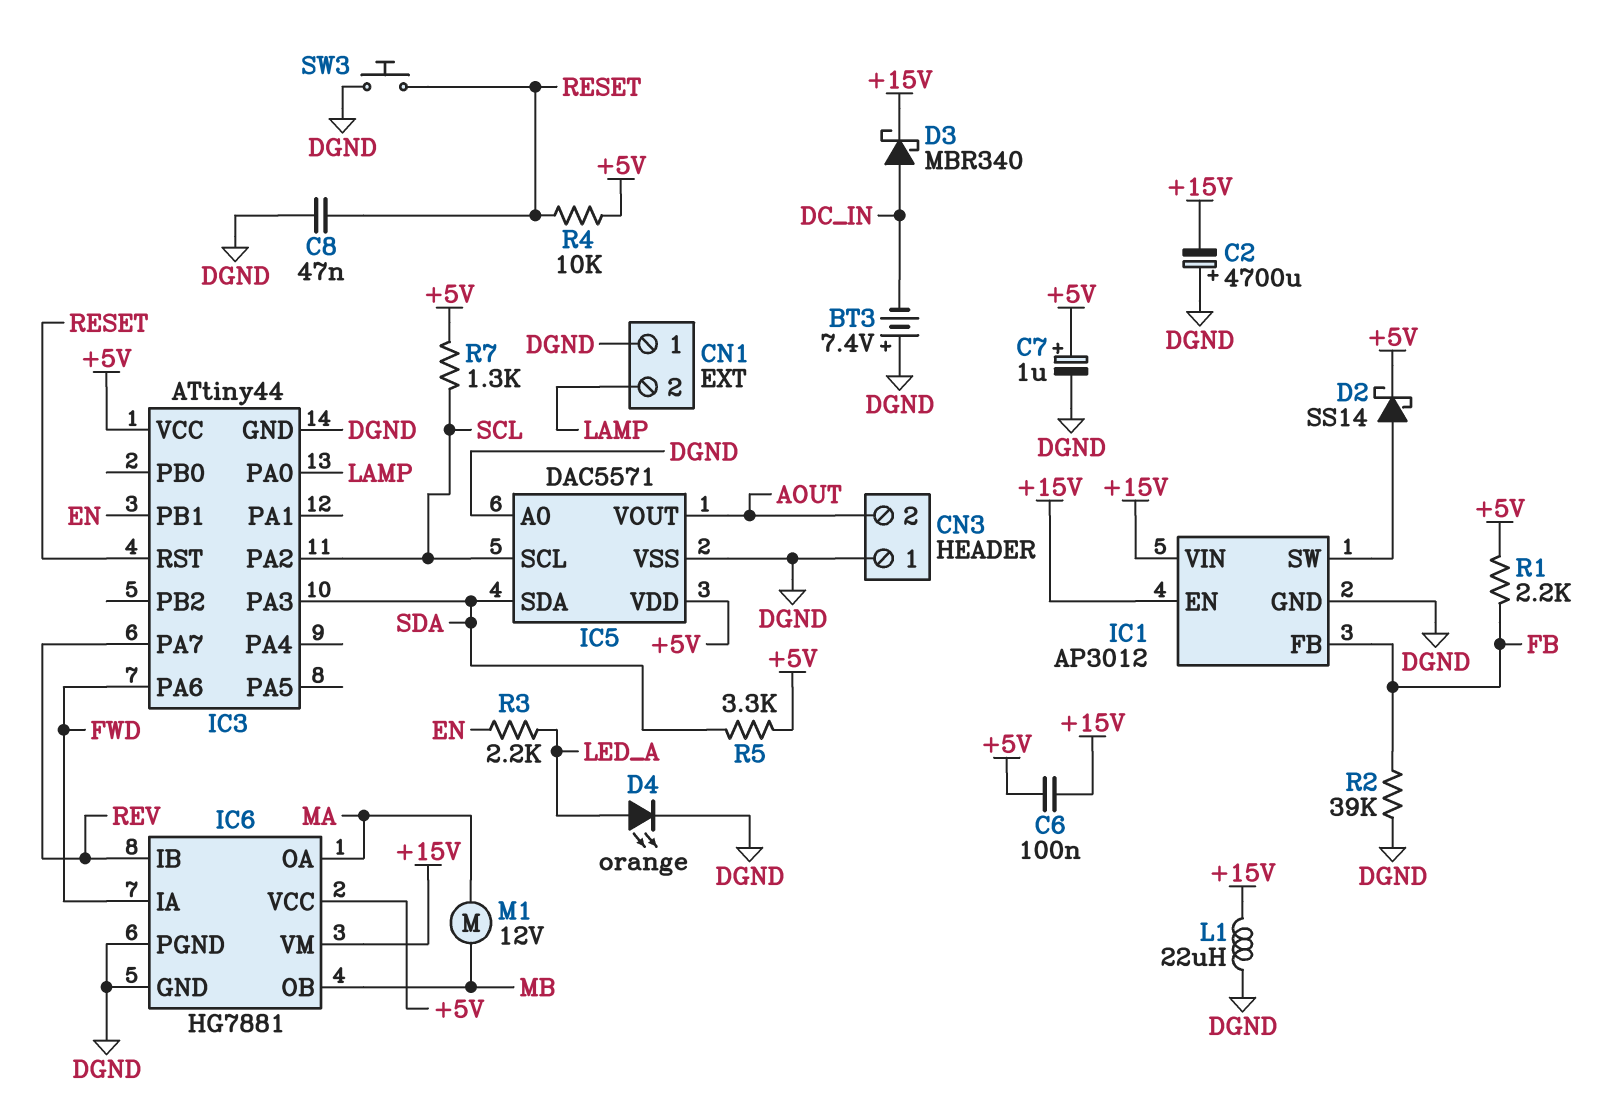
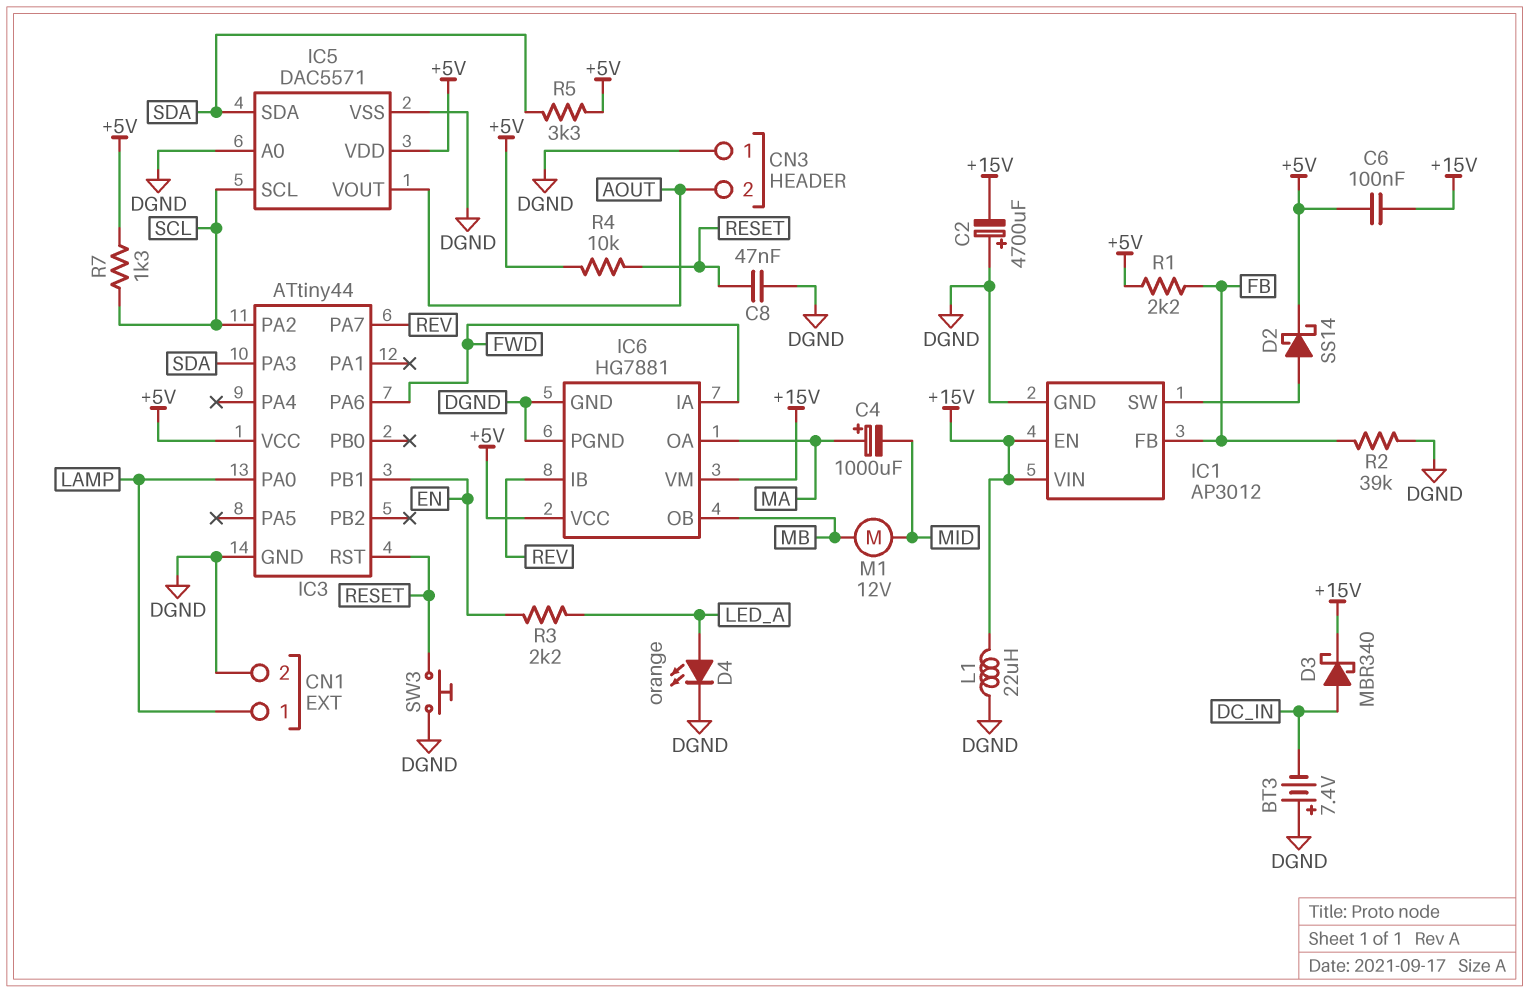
C4: none -> 1000uF (plus MA, minus MID)
C7: 1uF (plus +5V, minus DGND) -> none
CN1 pin 1: DGND -> LAMP
CN1 pin 2: LAMP -> DGND
M1: motor 12V (MA, MB) -> motor 12V (MB, MID)

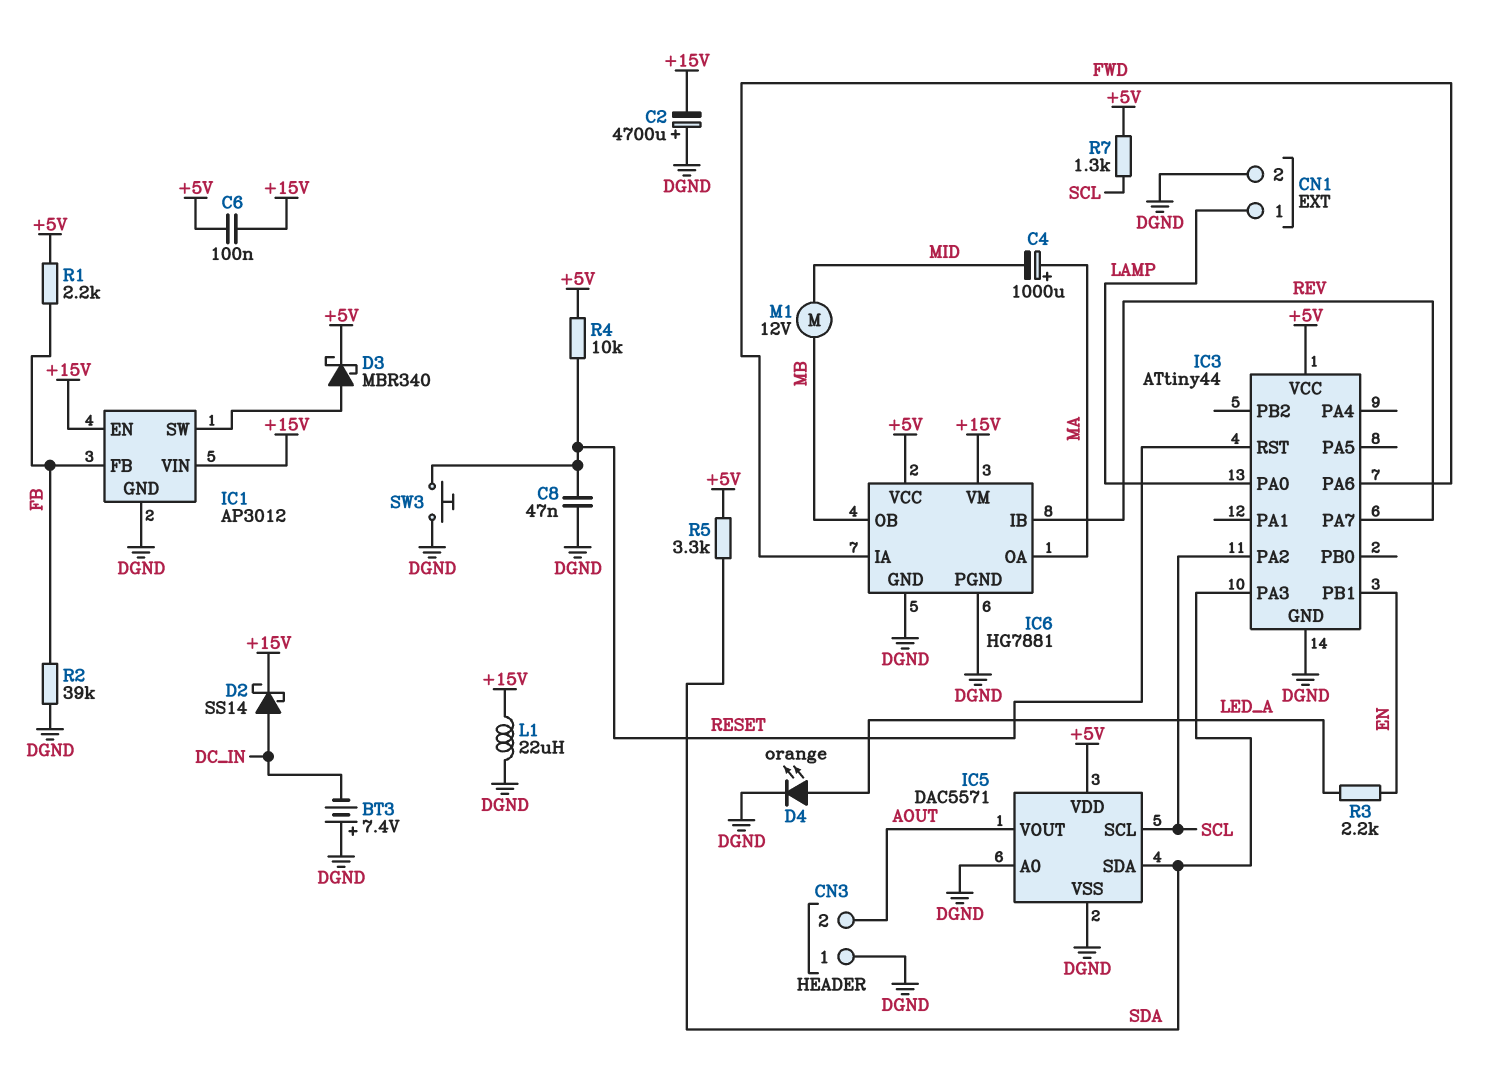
D2: schottky SS14 (A IC1/SW, K +5V) -> schottky SS14 (A DC_IN, K +15V)
D3: schottky MBR340 (A DC_IN, K +15V) -> schottky MBR340 (A IC1/SW, K +5V)

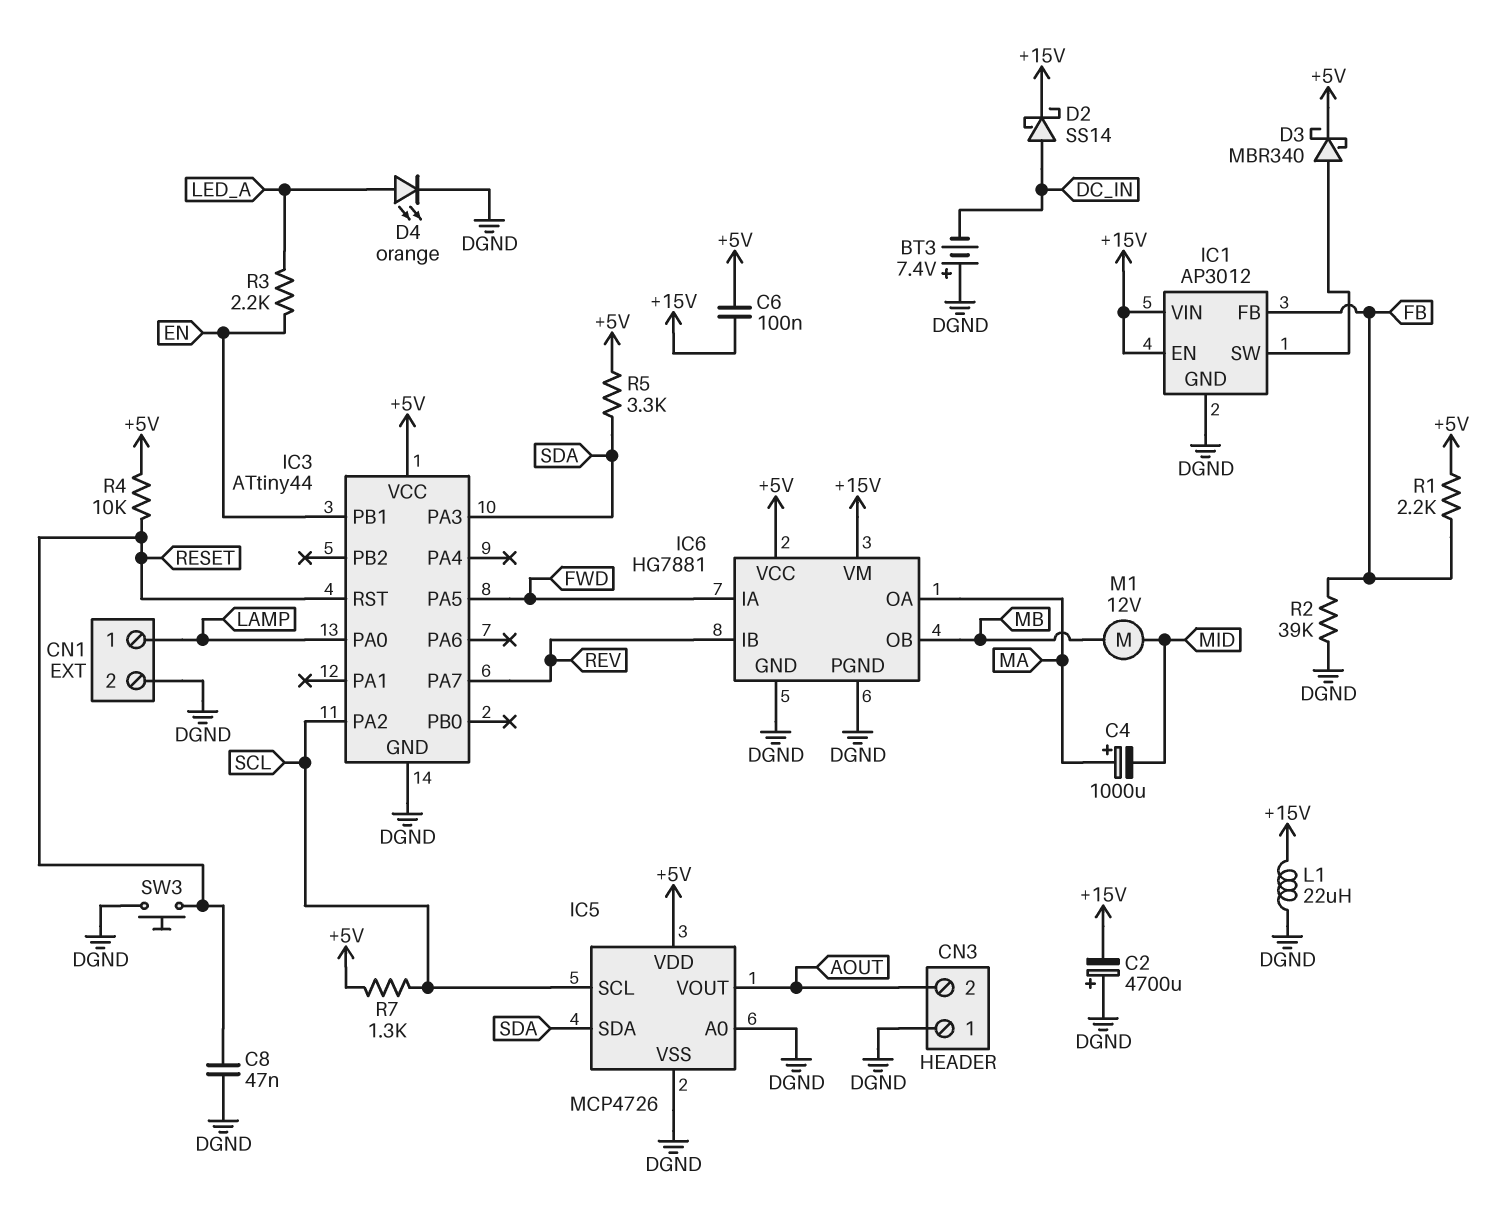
IC3 pin PA5: none -> FWD
IC3 pin PA6: FWD -> none
IC5: DAC5571 -> MCP4726

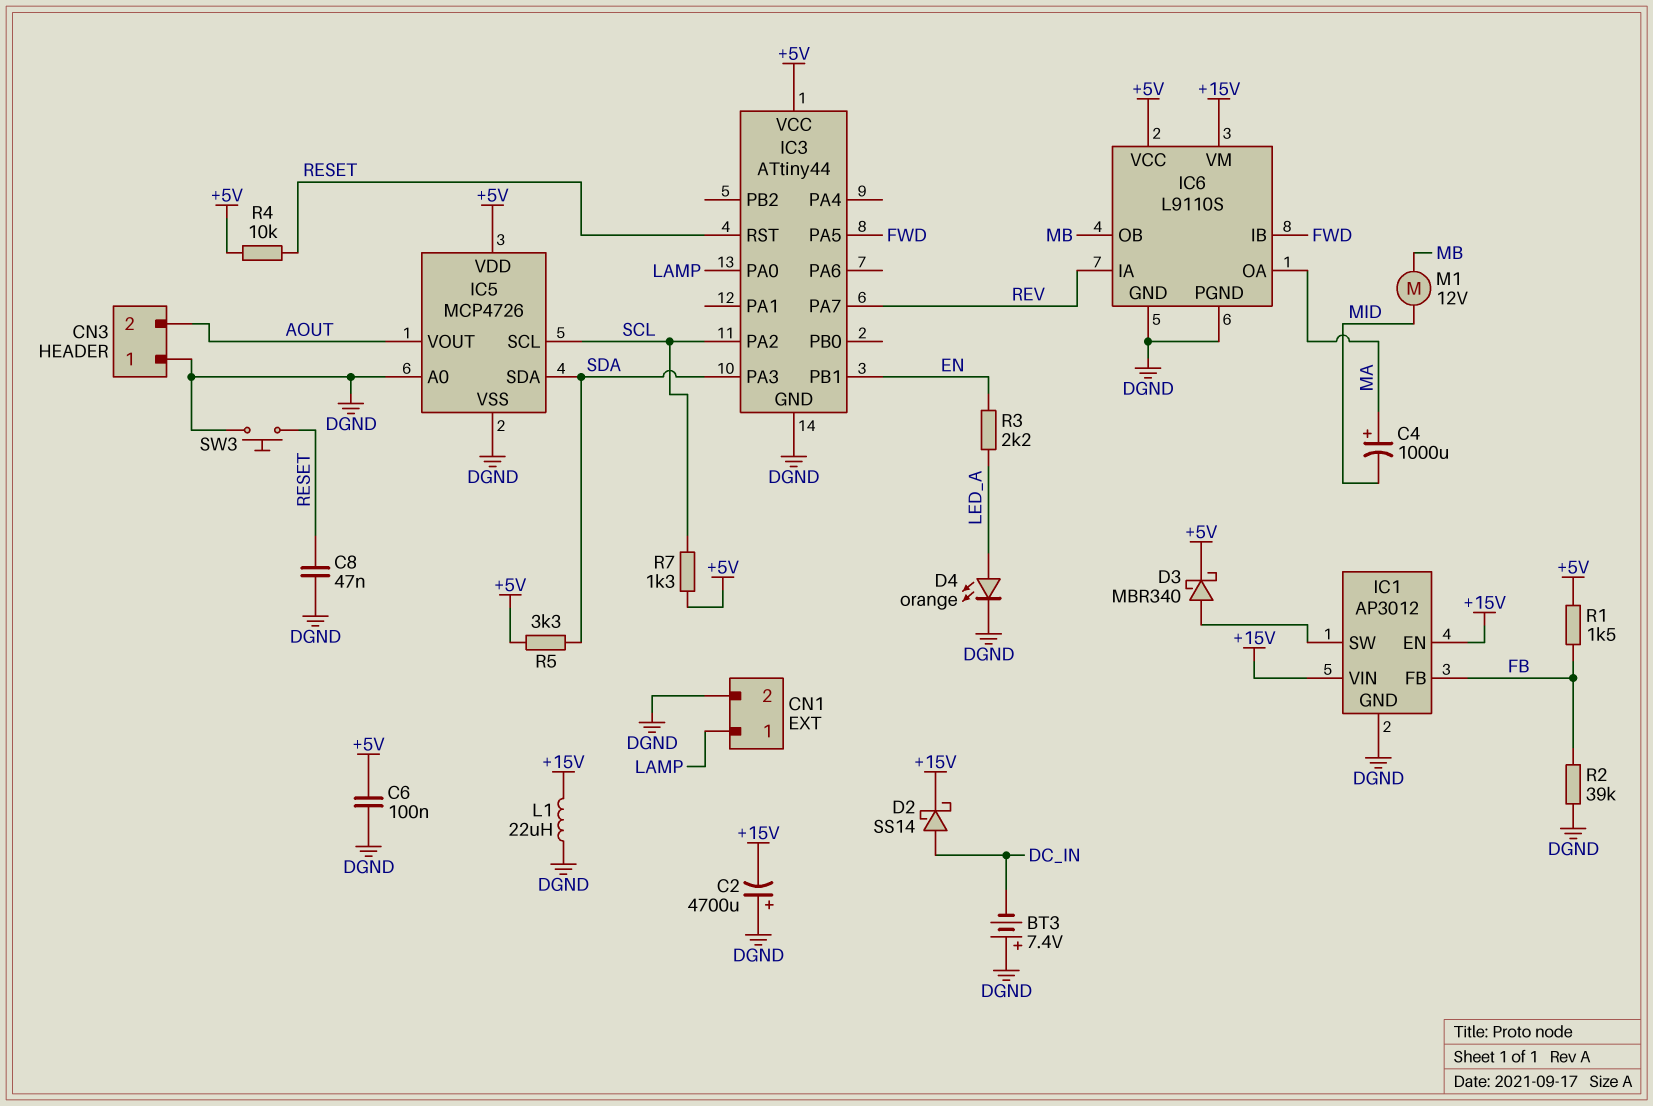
C6: 100nF (+5V, +15V) -> 100nF (+5V, DGND)
IC6: HG7881 -> L9110S
IC6 pin IA: FWD -> REV
IC6 pin IB: REV -> FWD
R1: 2.2k (+5V, FB) -> 1.5k (+5V, FB)

